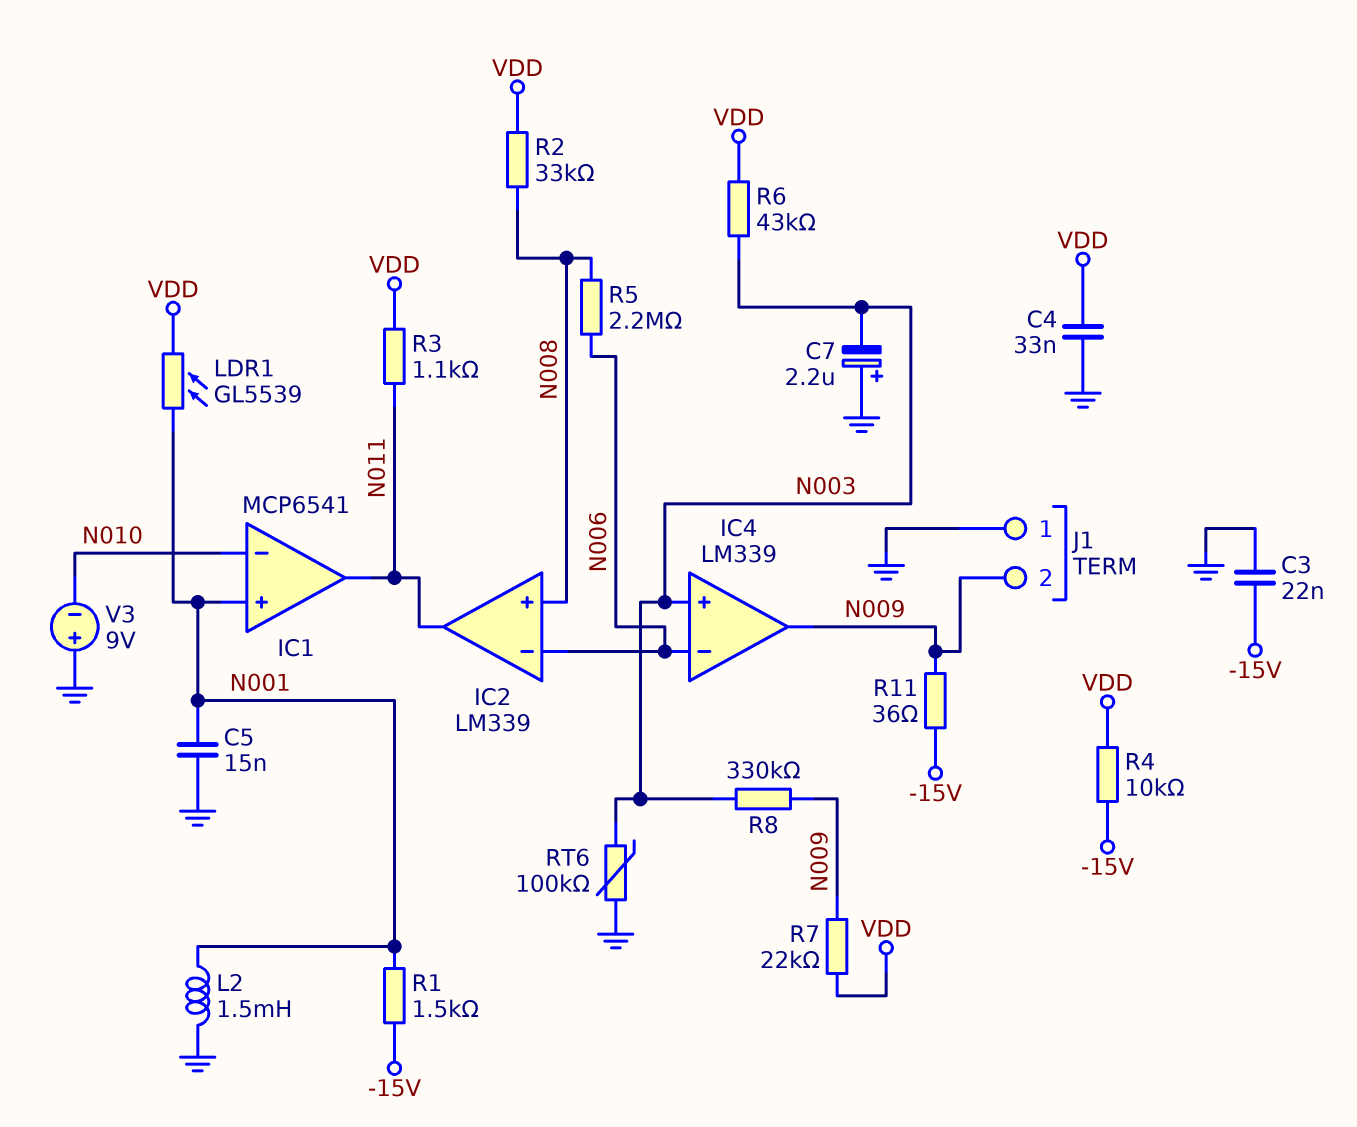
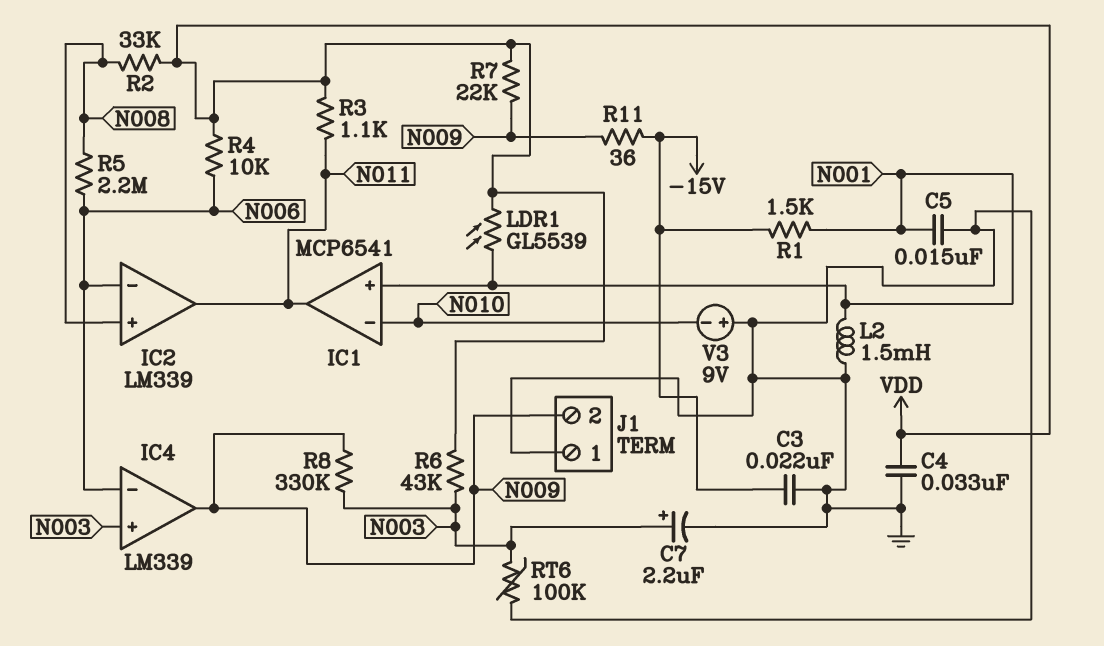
C7: 2.2uF (plus GND, minus N003) -> 2.2uF (plus N003, minus GND)
R4: 10k (-15V, VDD) -> 10k (N006, VDD)

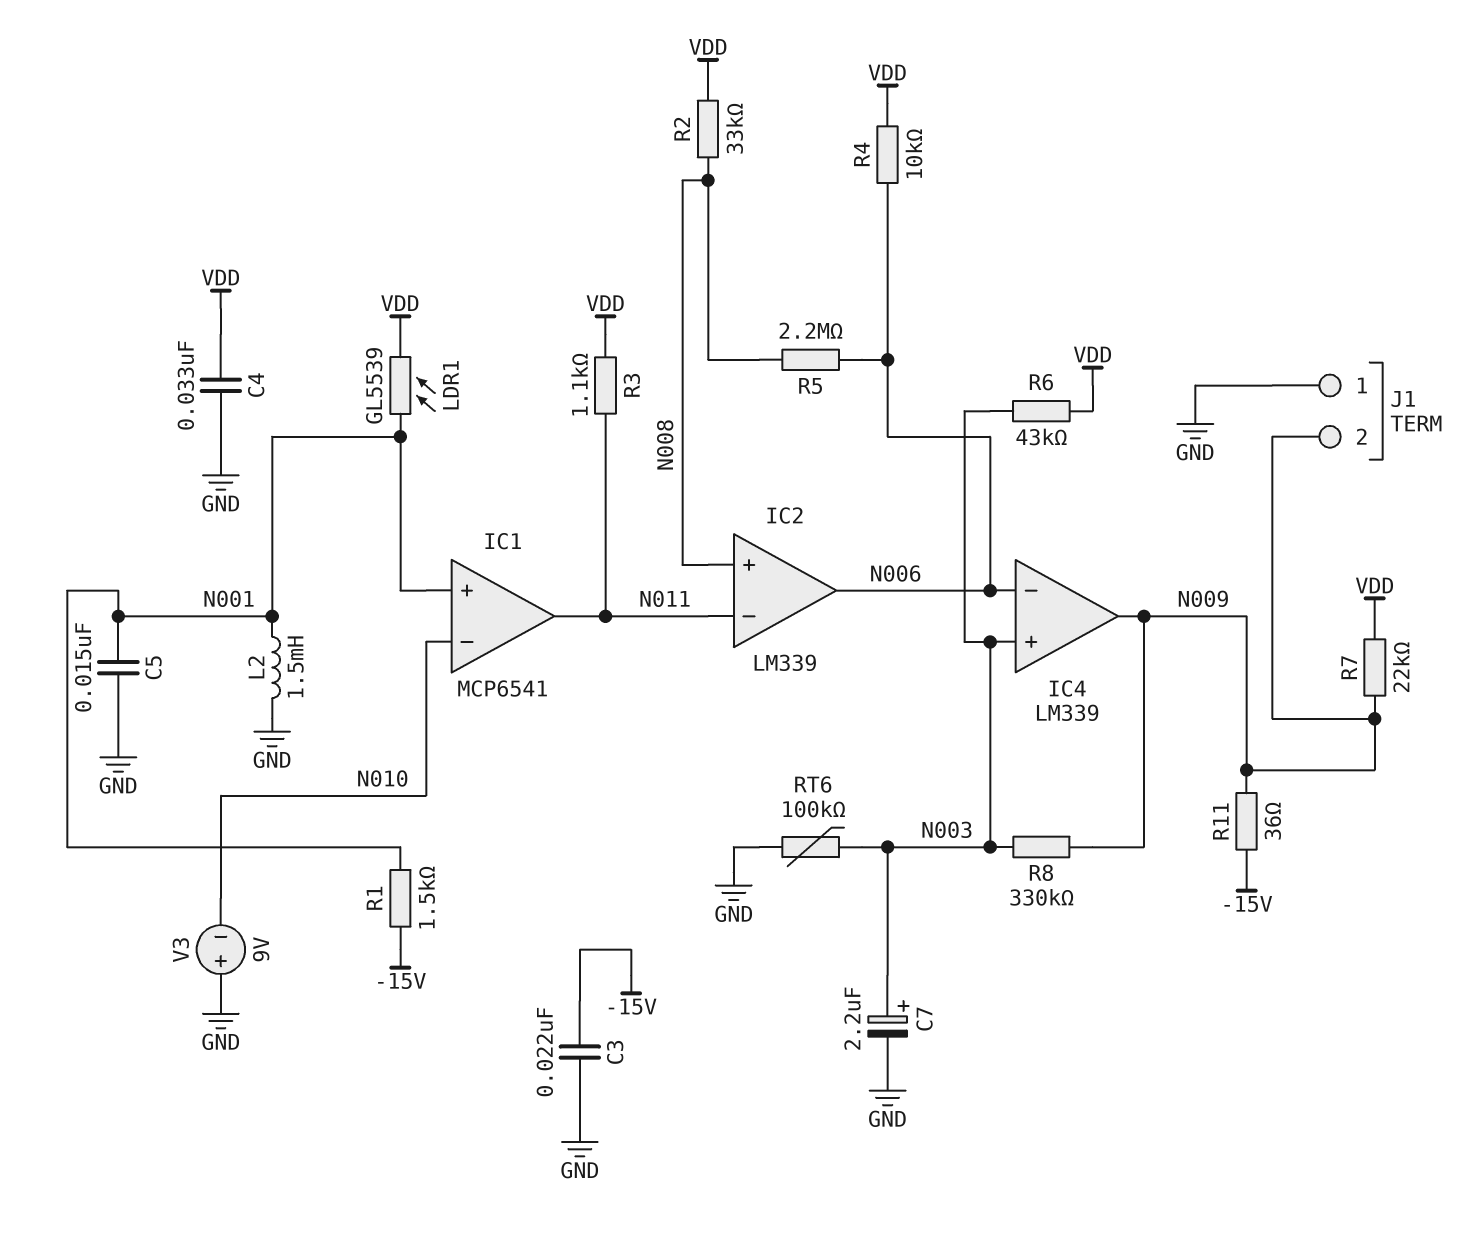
IC2 pin in-: N006 -> N011
IC2 pin out: N011 -> N006

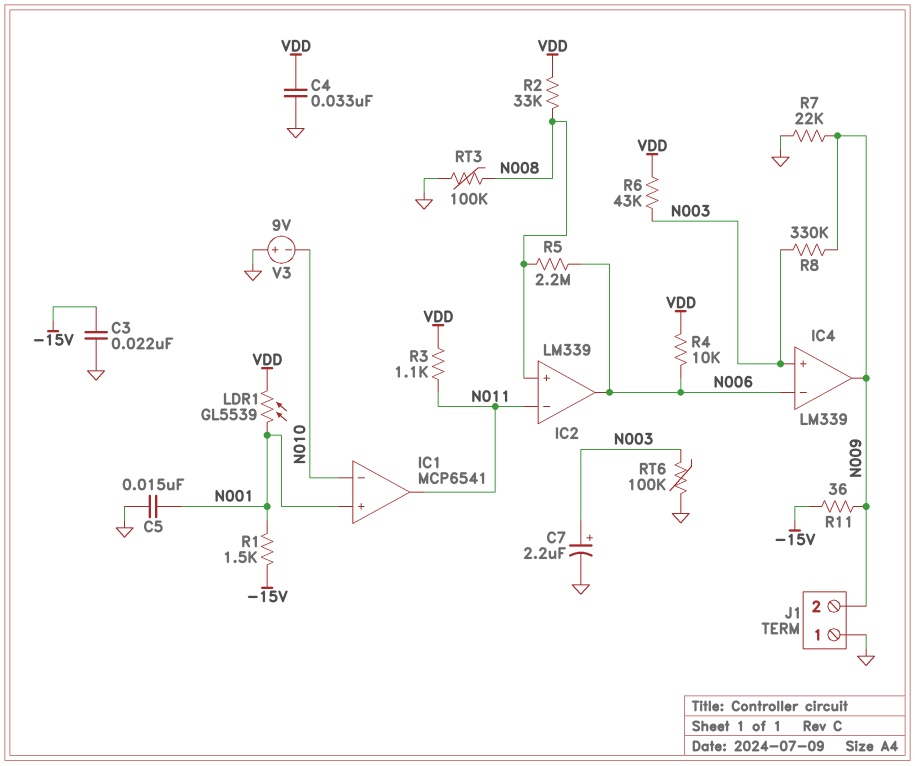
L2: 1.5mH (GND, N001) -> none
R7: 22k (N009, VDD) -> 22k (GND, N009)
RT3: none -> 100k (GND, N008)

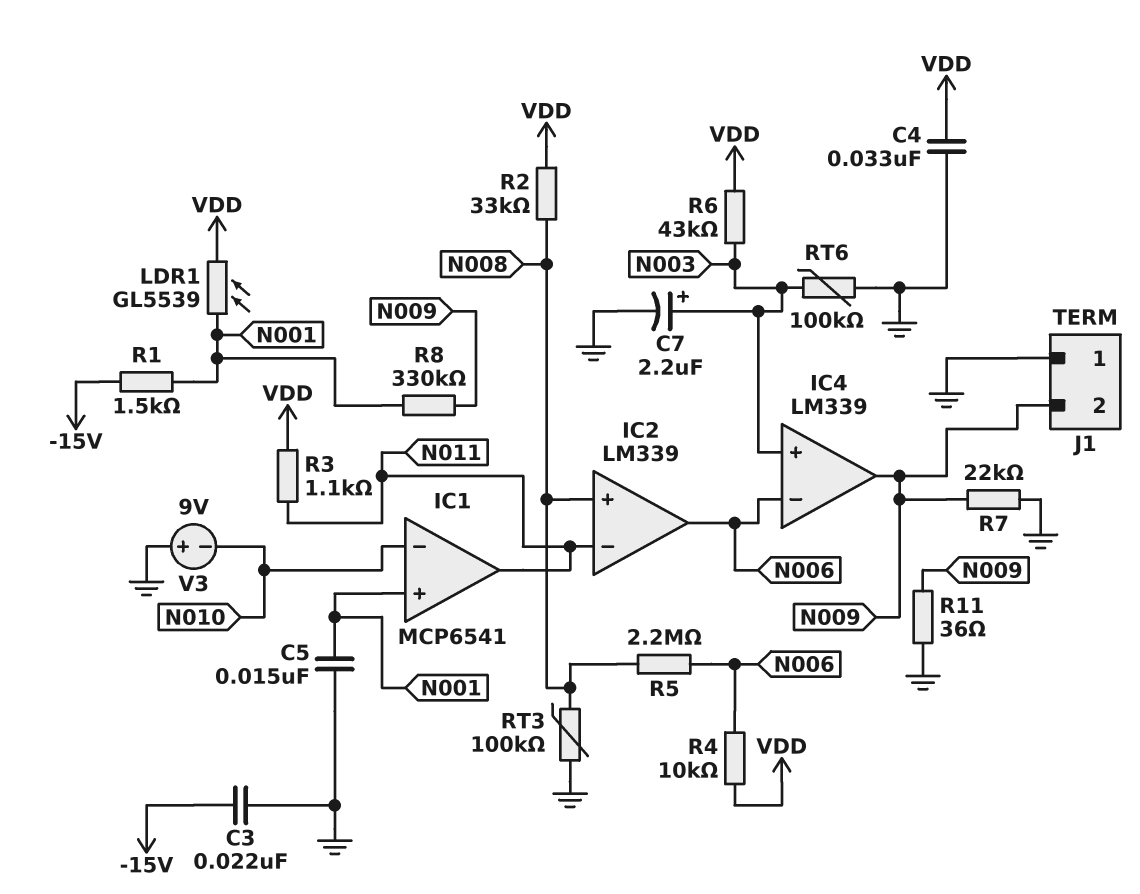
R8: 330k (N003, N009) -> 330k (N001, N009)
R11: 36 (-15V, N009) -> 36 (GND, N009)

